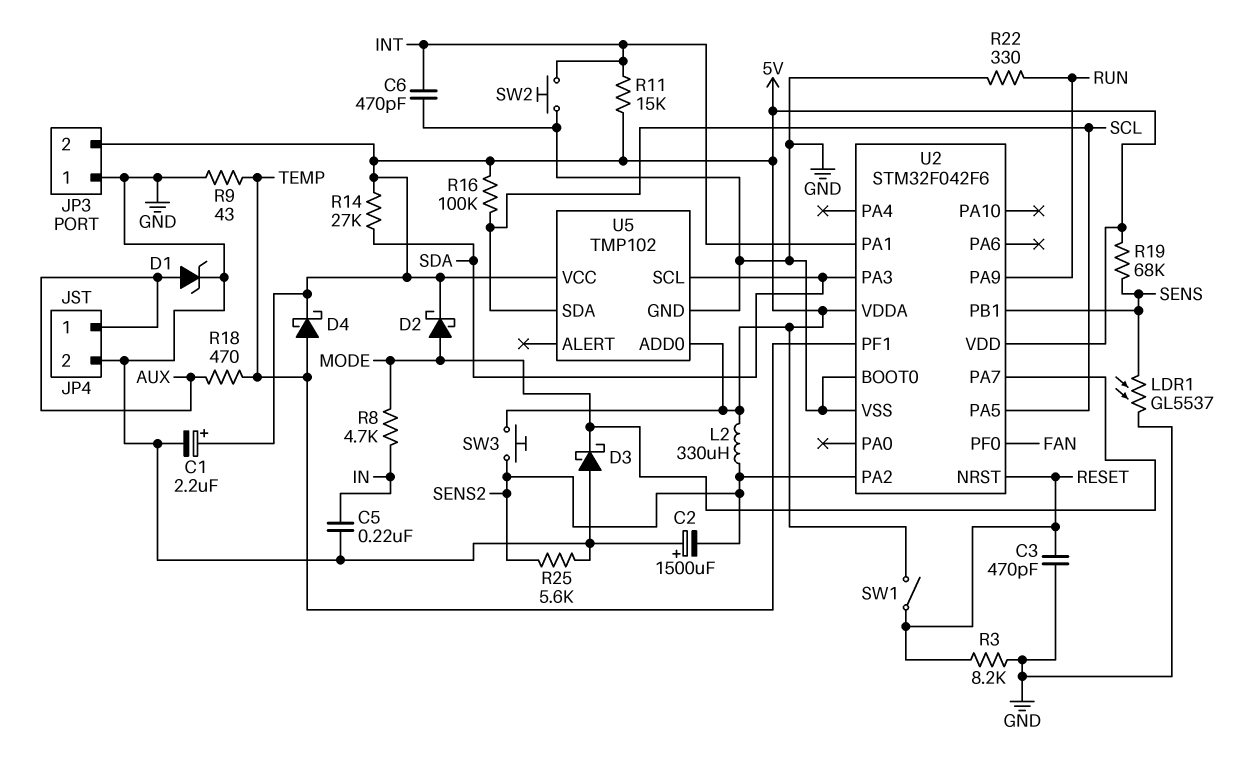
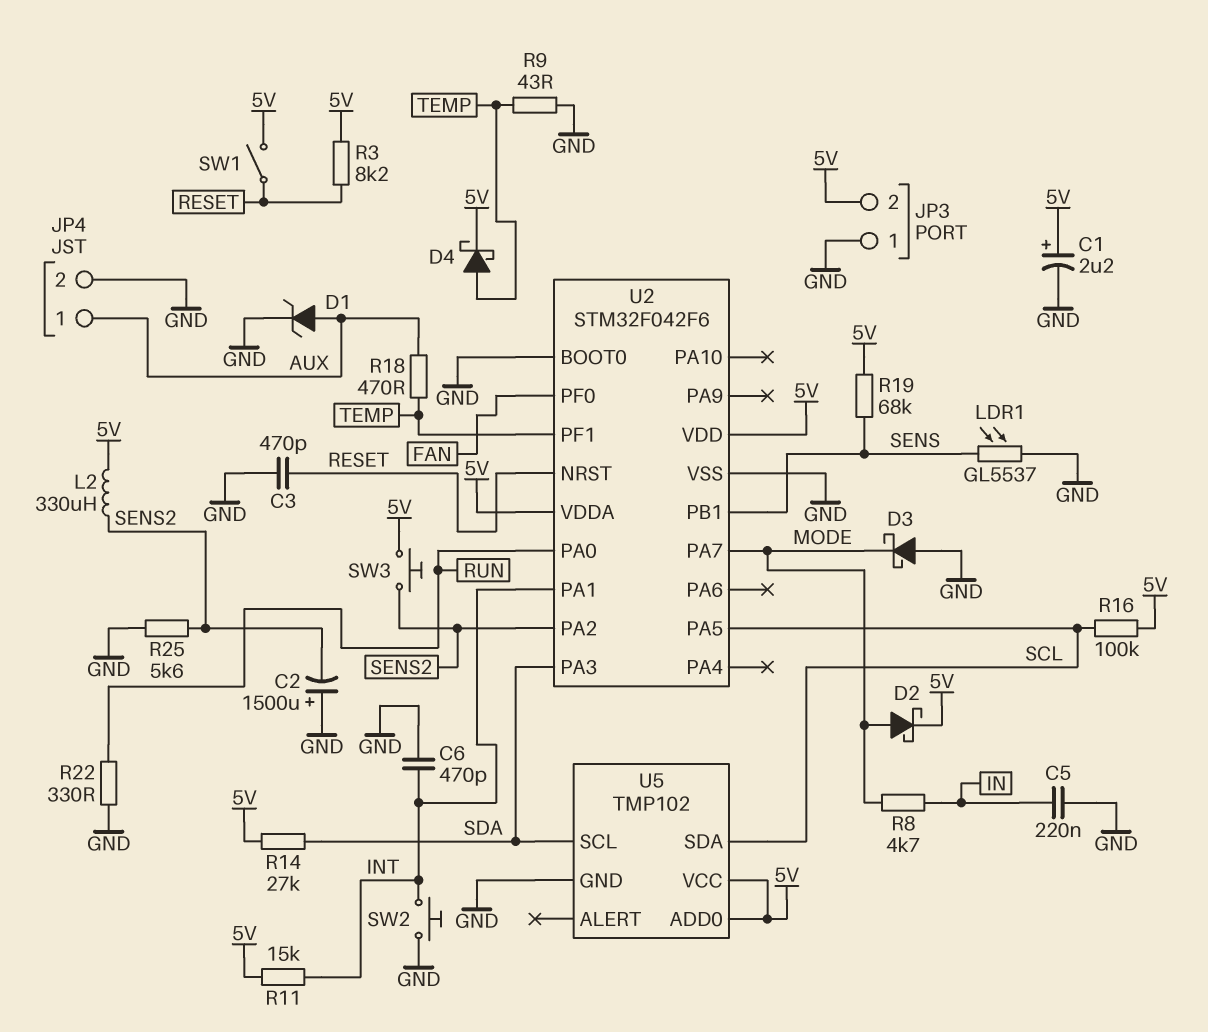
R3: 8.2k (GND, RESET) -> 8.2k (5V, RESET)
U2 pin PA0: none -> RUN
U2 pin PA9: RUN -> none

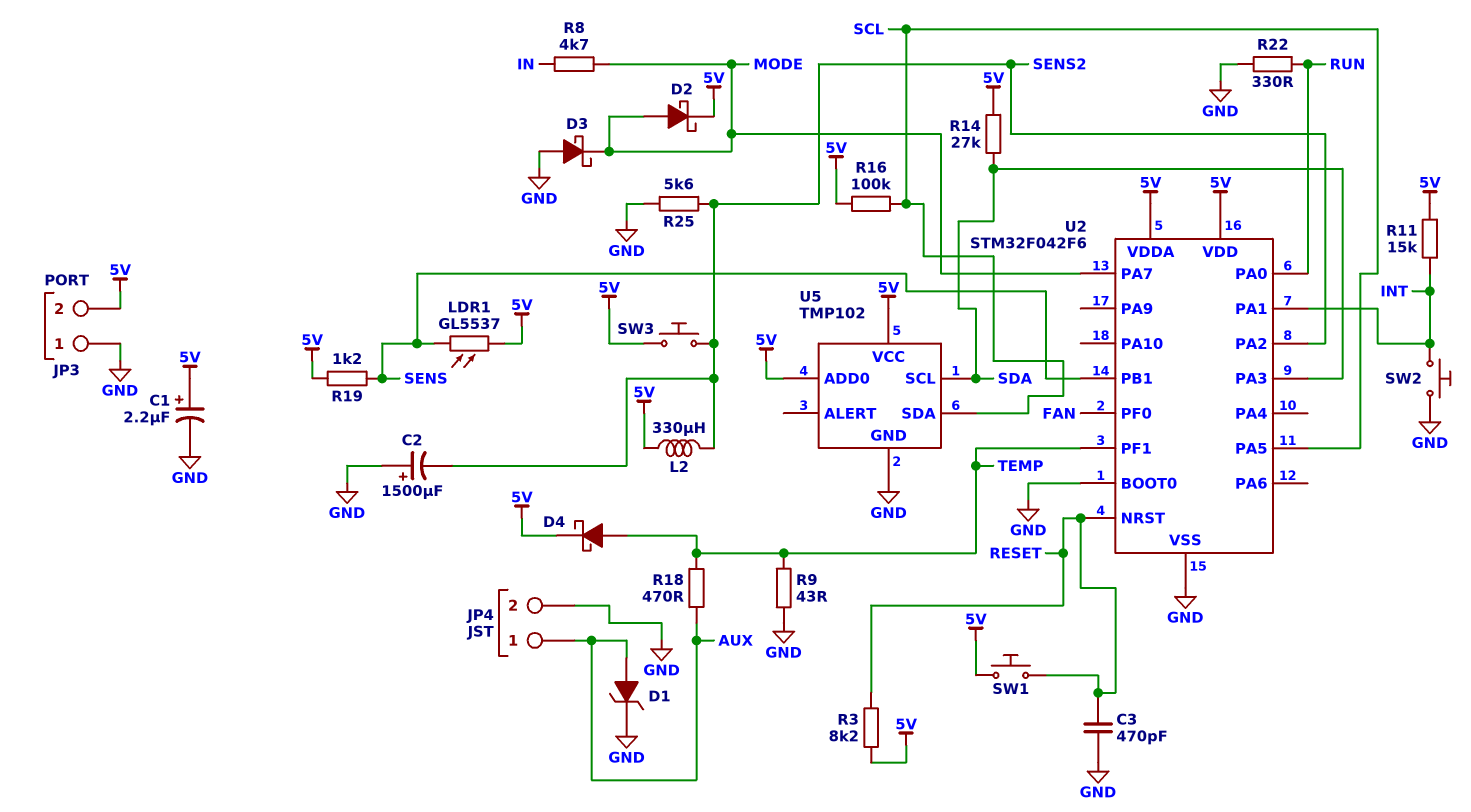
C5: 220nF (GND, IN) -> none
C6: 470pF (GND, INT) -> none
LDR1: GL5537 (GND, SENS) -> GL5537 (5V, SENS)
R19: 68k (5V, SENS) -> 1.2k (5V, SENS)
SW1: switch (5V, RESET) -> button (5V, RESET)

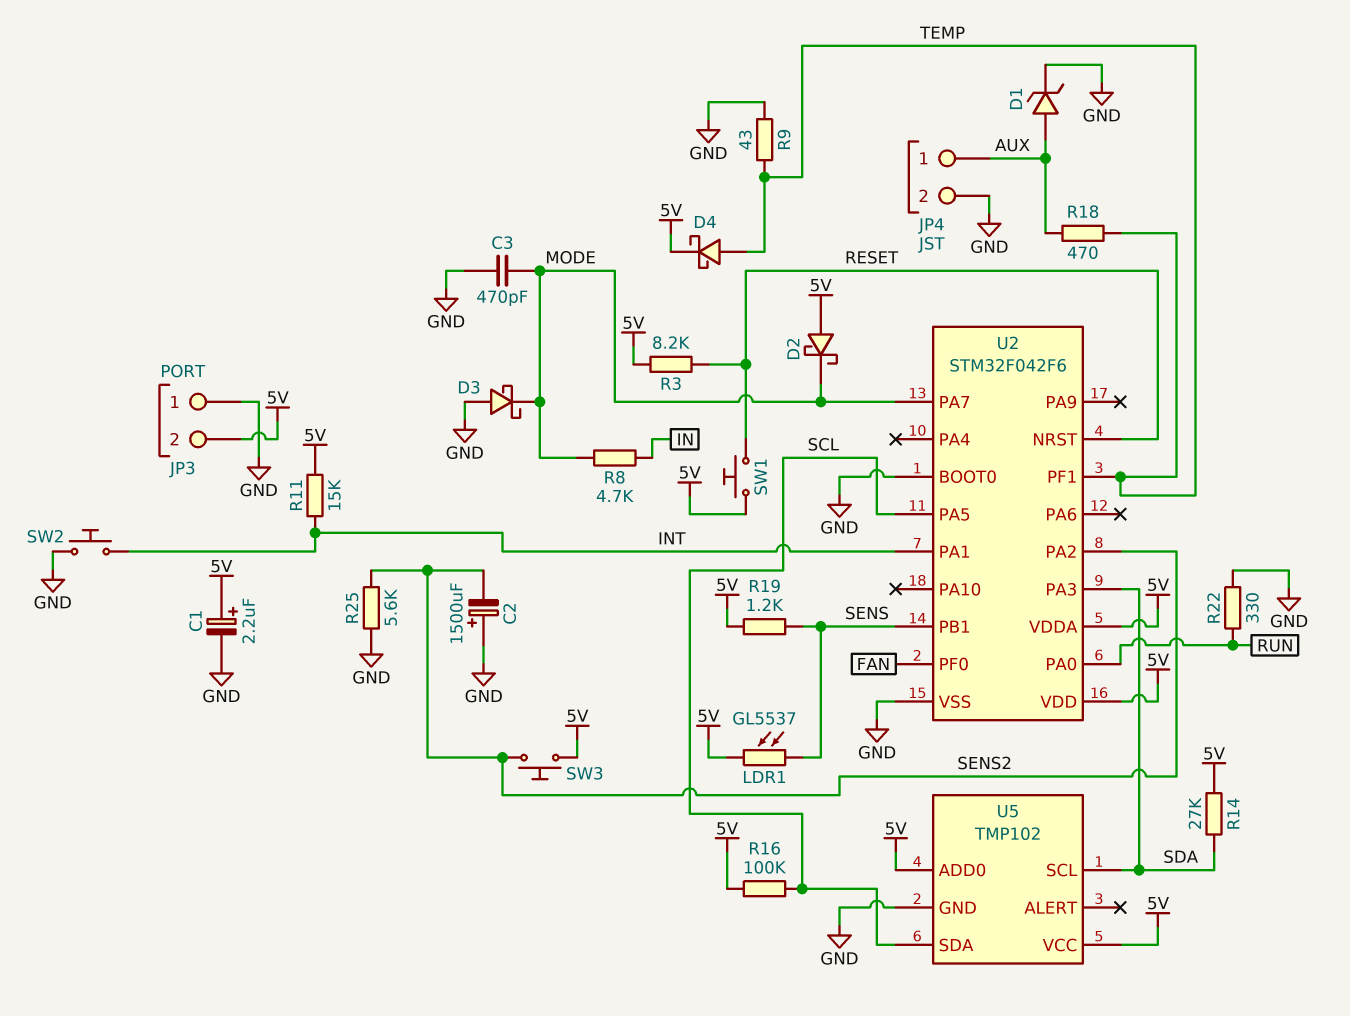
C3: 470pF (GND, RESET) -> 470pF (GND, MODE)
D2: schottky (A MODE, K 5V) -> schottky (A 5V, K MODE)
L2: 330uH (5V, SENS2) -> none

